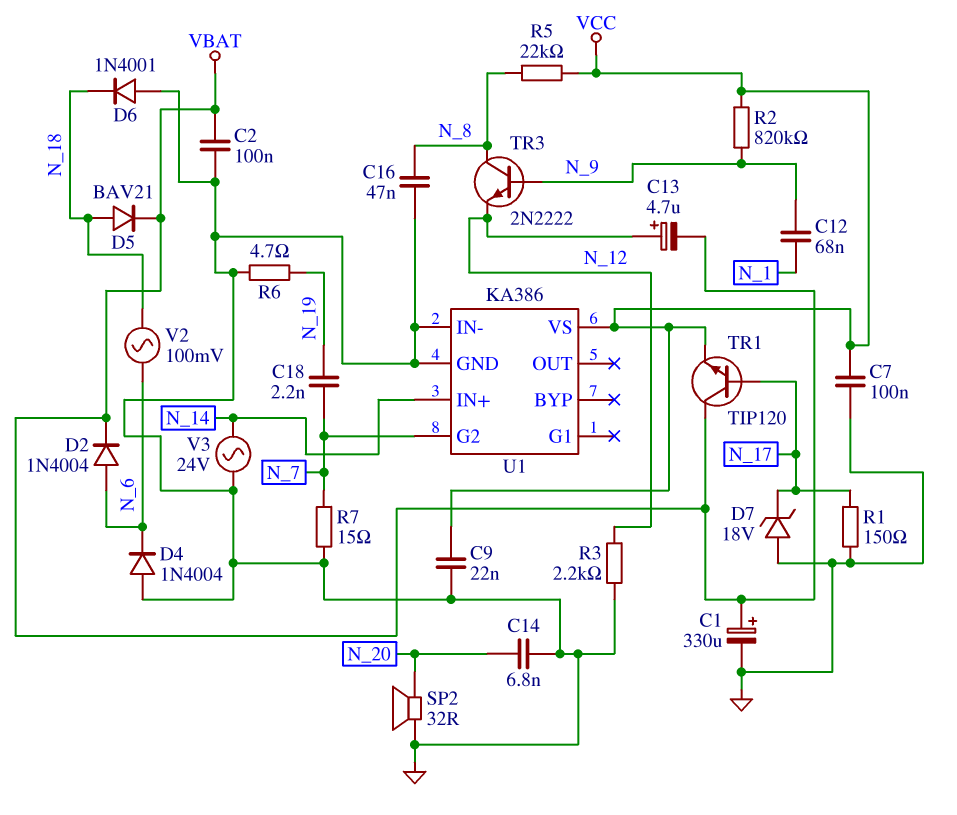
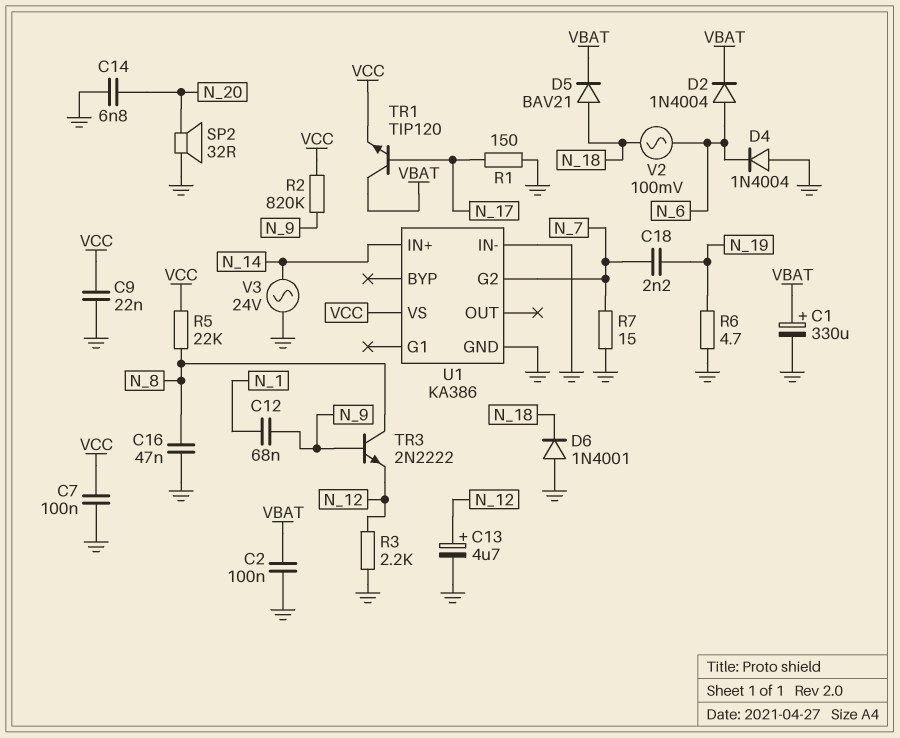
C13: 4.7uF (plus N_12, minus VBAT) -> 4.7uF (plus N_12, minus GND)
D7: zener 18V (A GND, K N_17) -> none

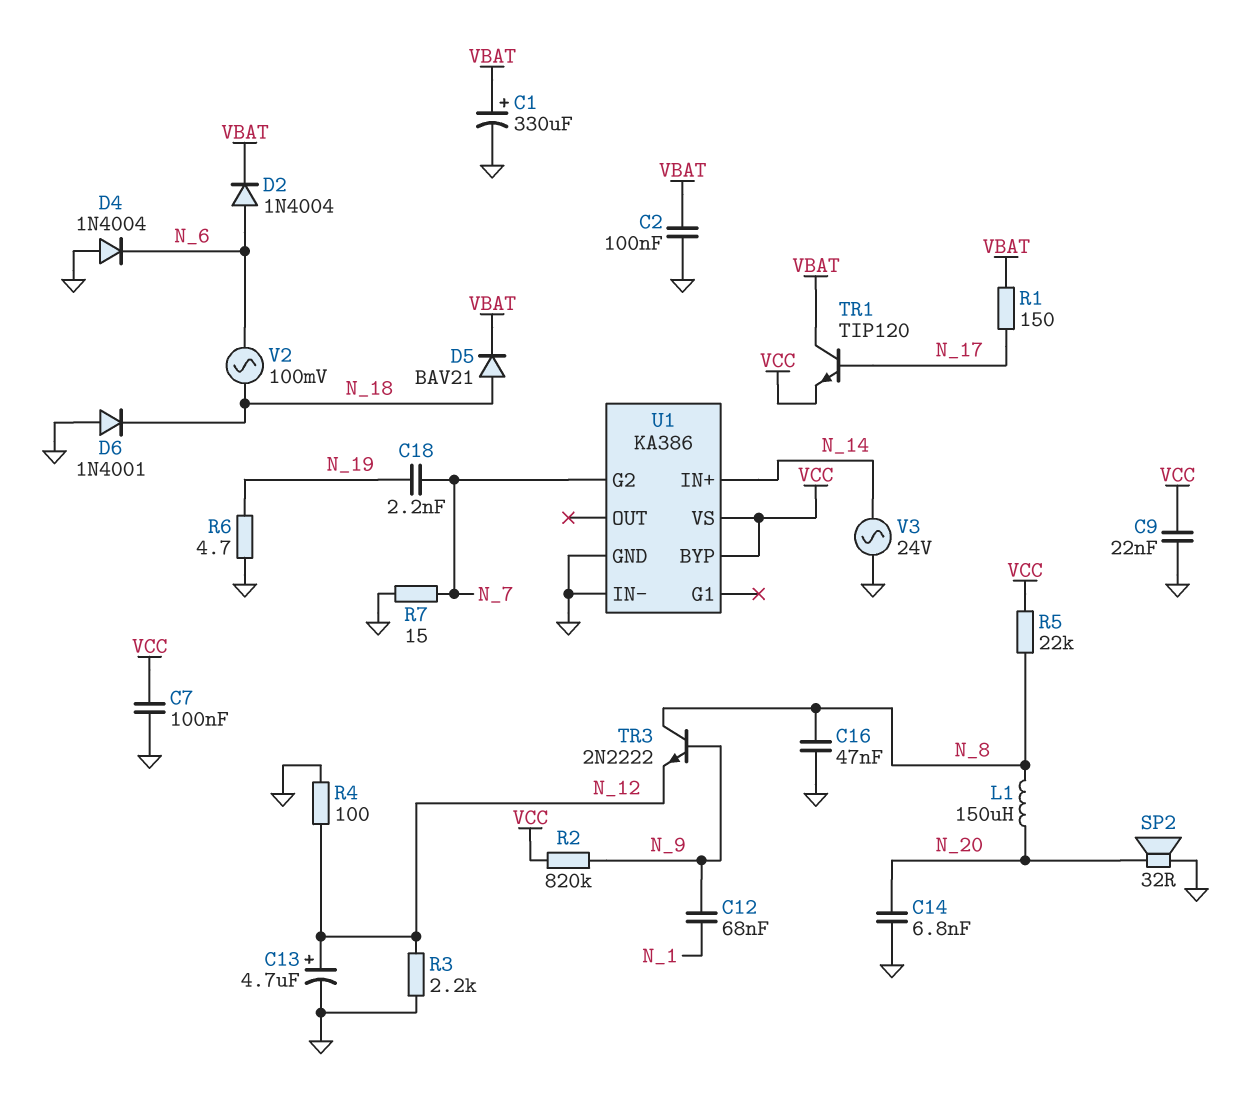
L1: none -> 150uH (N_8, N_20)
R1: 150 (GND, N_17) -> 150 (N_17, VBAT)
R4: none -> 100 (GND, N_12)
U1 pin BYP: none -> VCC

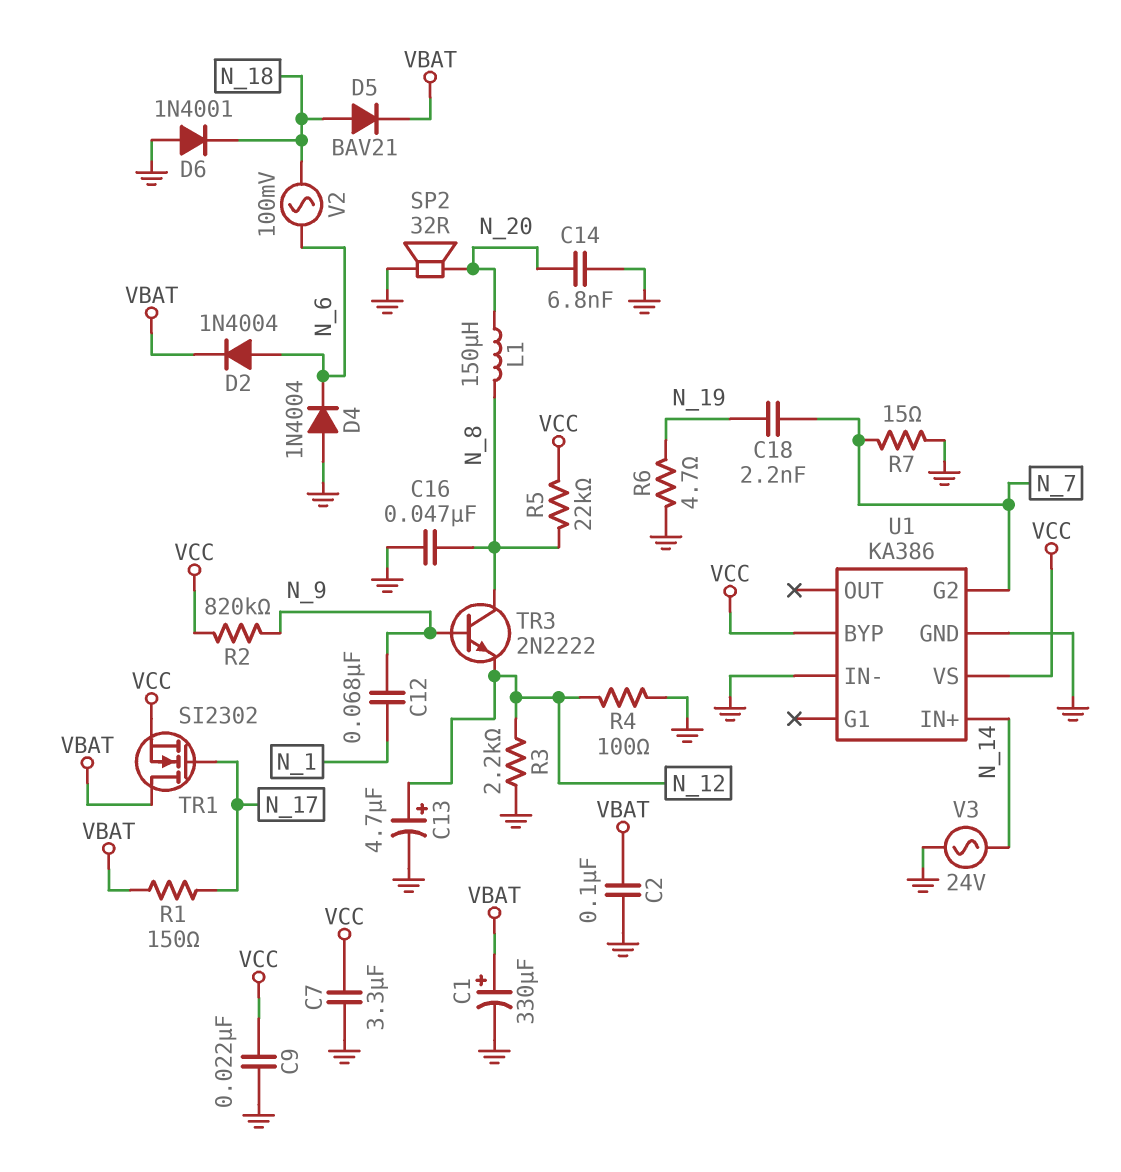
C7: 100nF (GND, VCC) -> 3.3uF (GND, VCC)
TR1: NPN TIP120 (B N_17, C VBAT, E VCC) -> NMOS SI2302 (G N_17, D VBAT, S VCC)

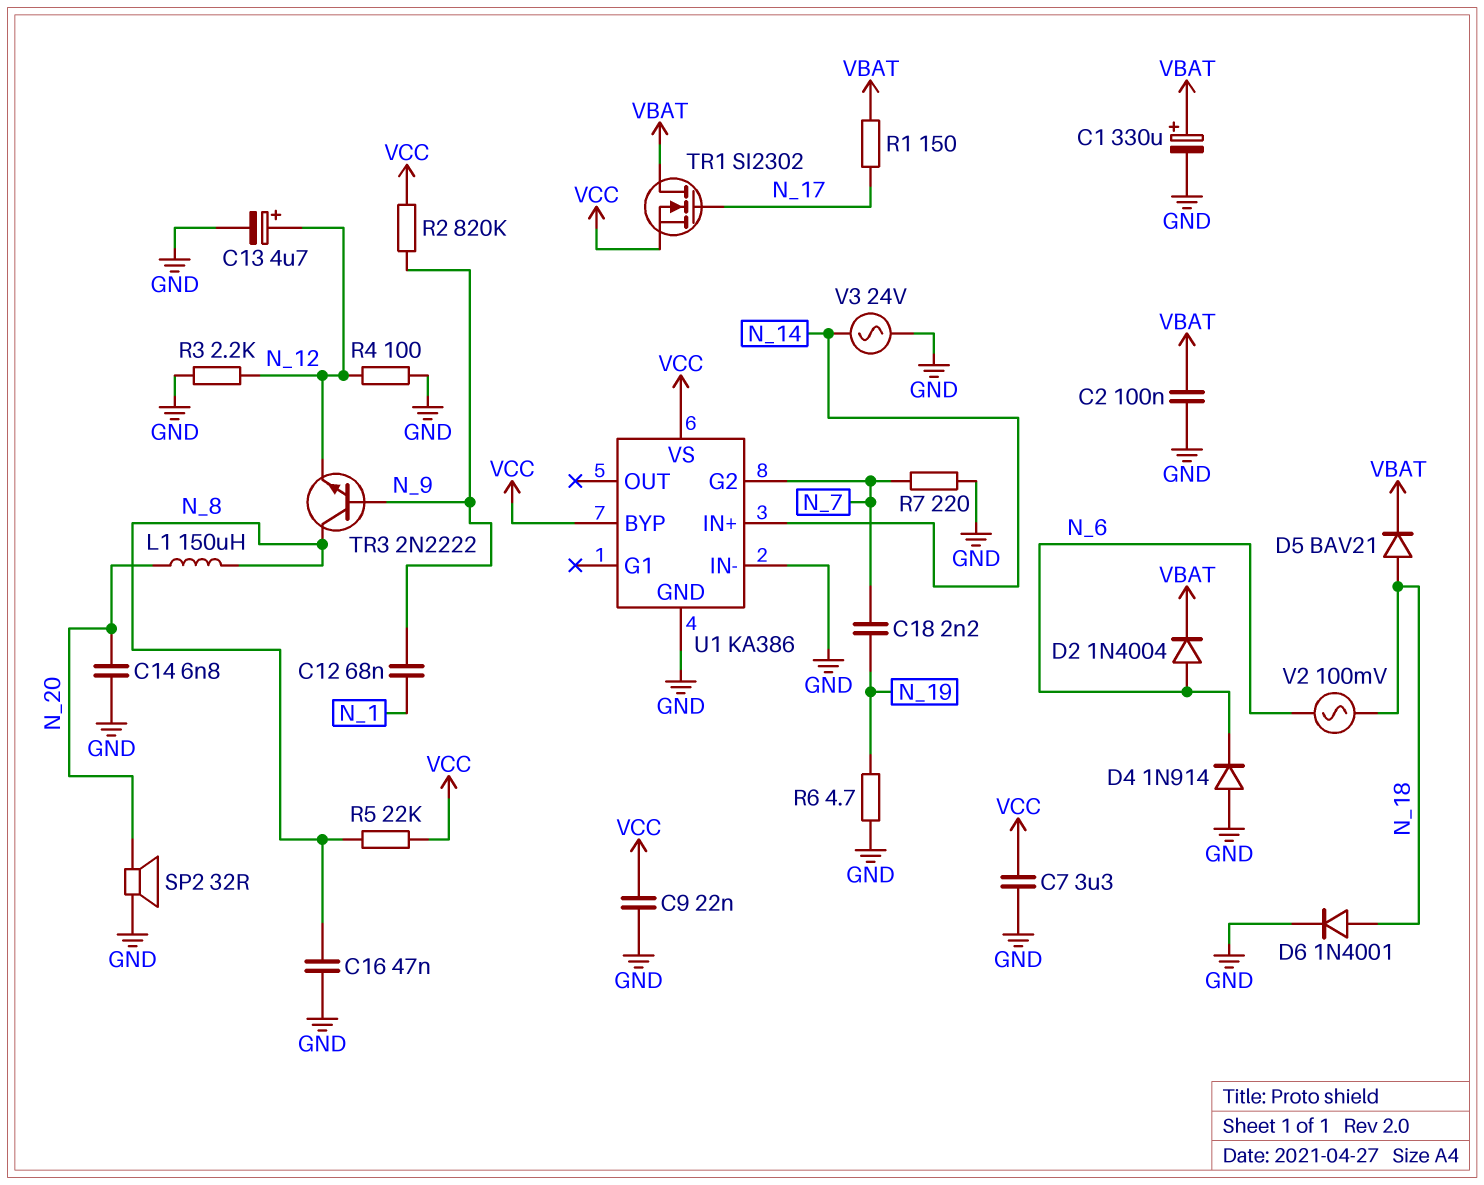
D4: diode 1N4004 (A GND, K N_6) -> diode 1N914 (A GND, K N_6)
D6: diode 1N4001 (A GND, K N_18) -> diode 1N4001 (A N_18, K GND)
R7: 15 (GND, N_7) -> 220 (GND, N_7)

